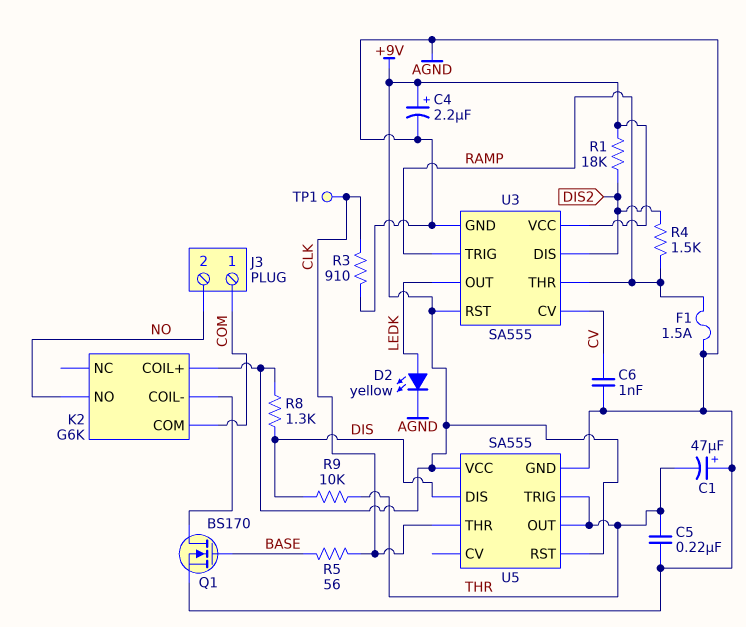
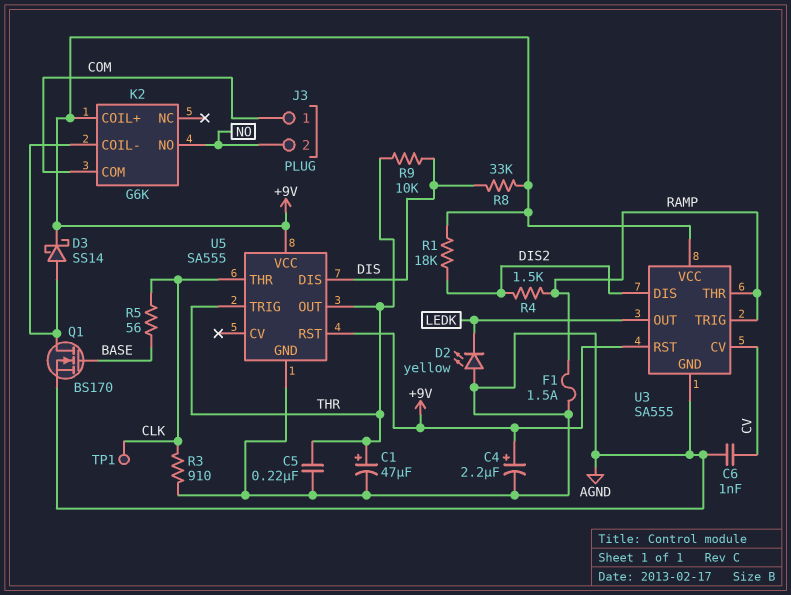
C1: 47uF (plus AGND, minus THR) -> 47uF (plus THR, minus AGND)
D2: LED yellow (A LEDK, K AGND) -> LED yellow (A AGND, K LEDK)
D3: none -> schottky SS14 (A K2/COIL-, K +9V)
R8: 1.3k (+9V, DIS) -> 33k (+9V, DIS)

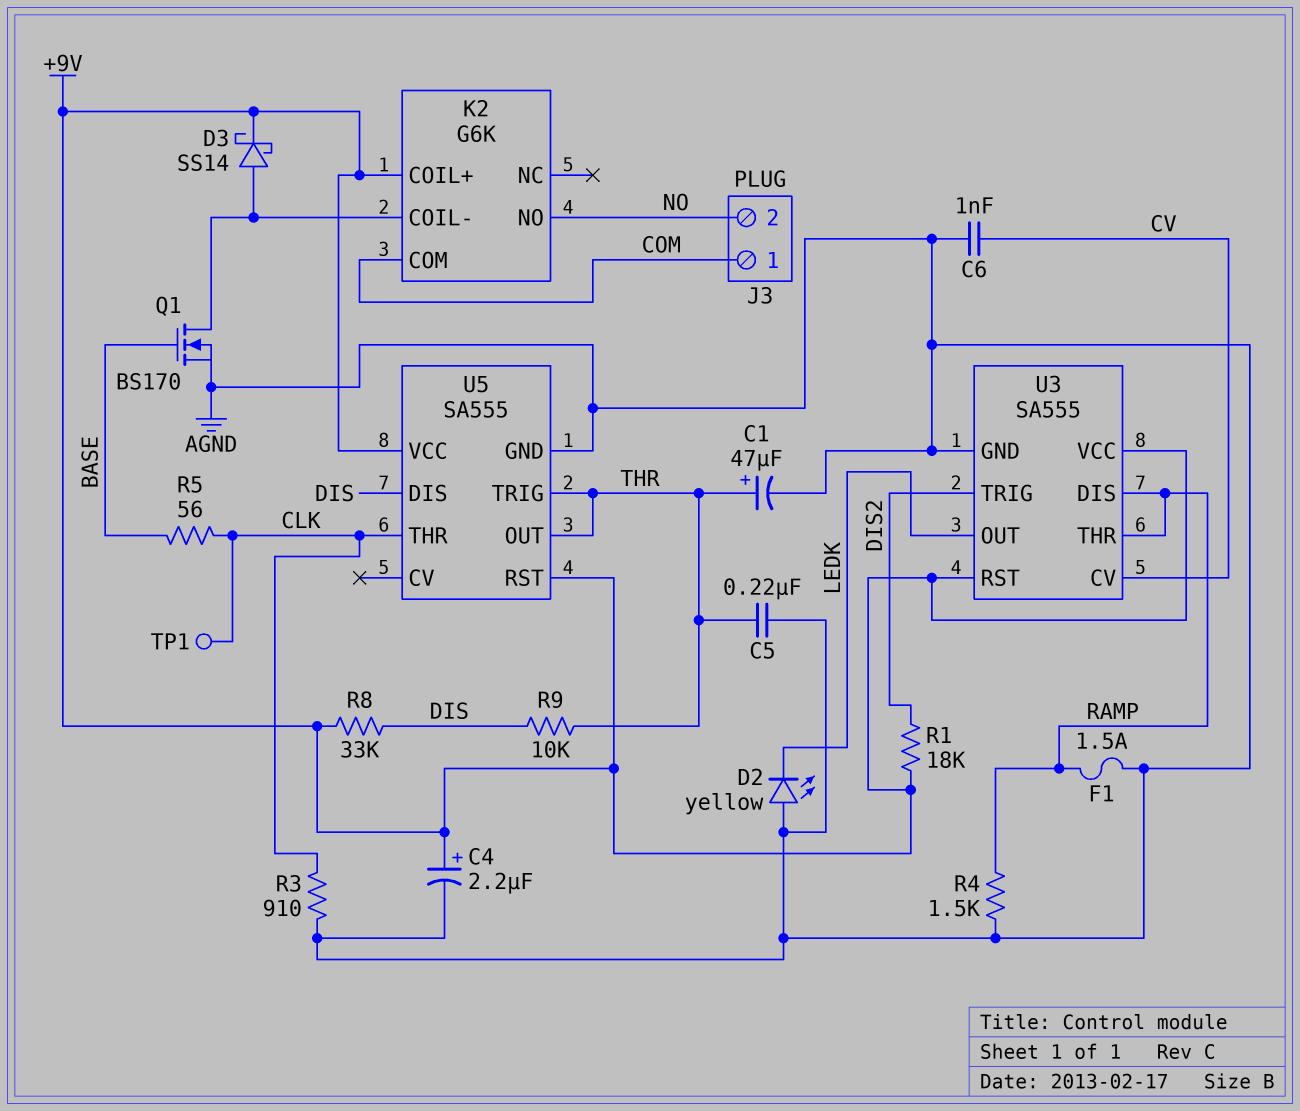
R4: 1.5k (DIS2, RAMP) -> 1.5k (AGND, RAMP)
U3 pin DIS: DIS2 -> RAMP
U3 pin TRIG: RAMP -> DIS2

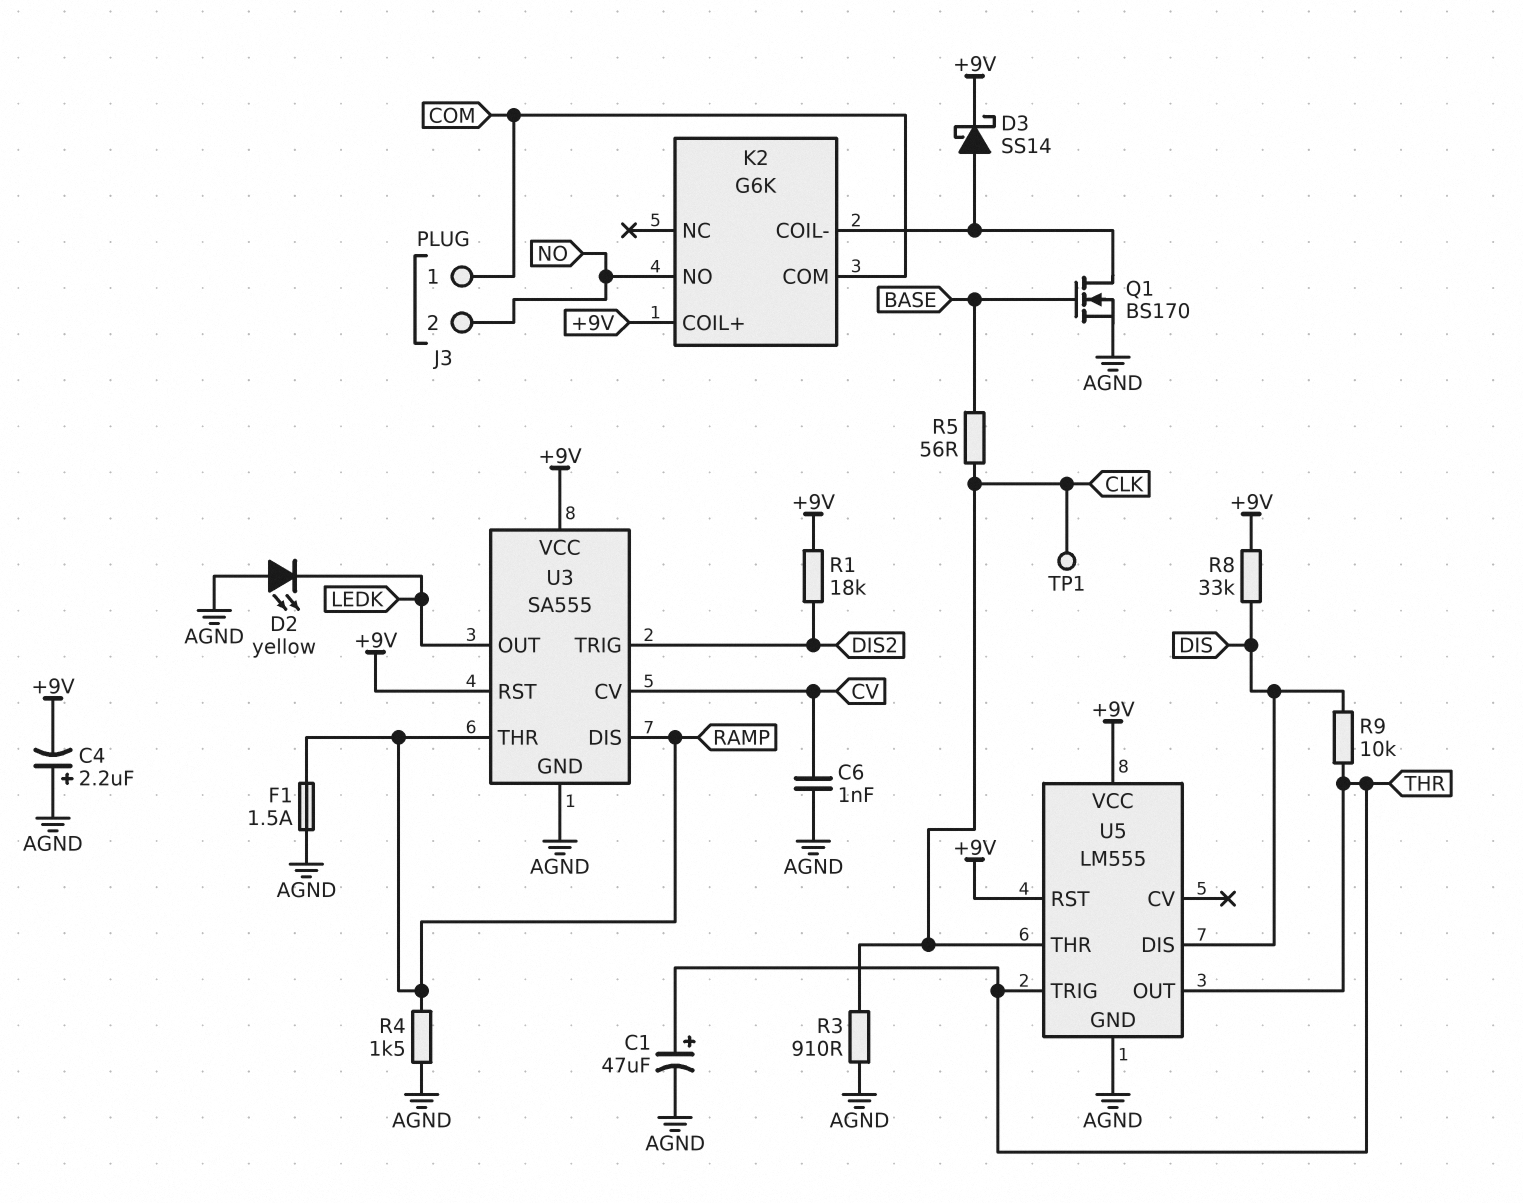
C4: 2.2uF (plus +9V, minus AGND) -> 2.2uF (plus AGND, minus +9V)
C5: 220nF (AGND, THR) -> none
U5: SA555 -> LM555

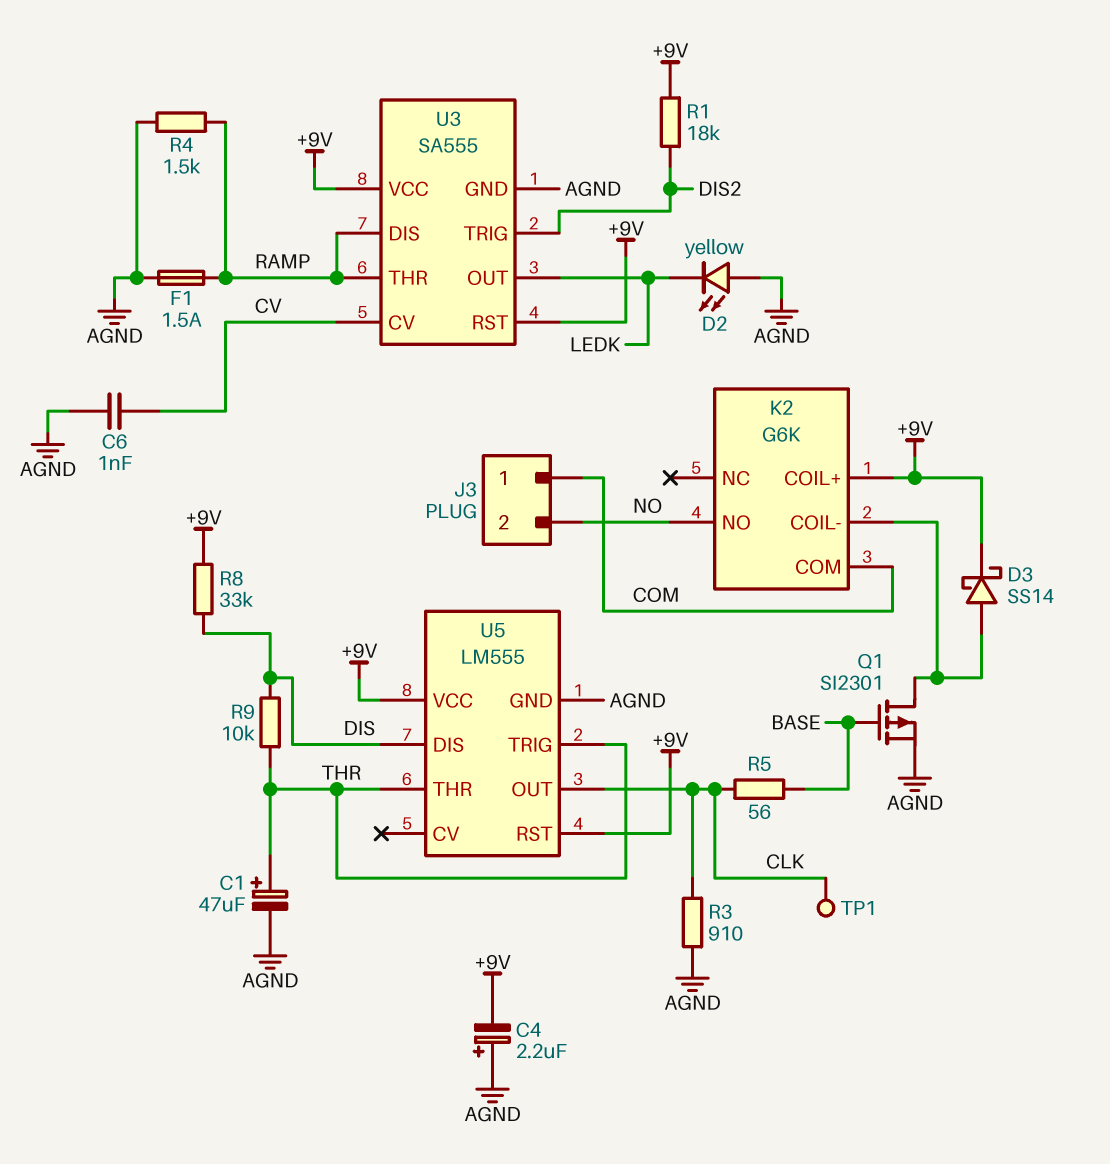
Q1: NMOS BS170 (G BASE, D K2/COIL-, S AGND) -> PMOS SI2301 (G BASE, D K2/COIL-, S AGND)
U5 pin OUT: THR -> CLK
U5 pin THR: CLK -> THR

